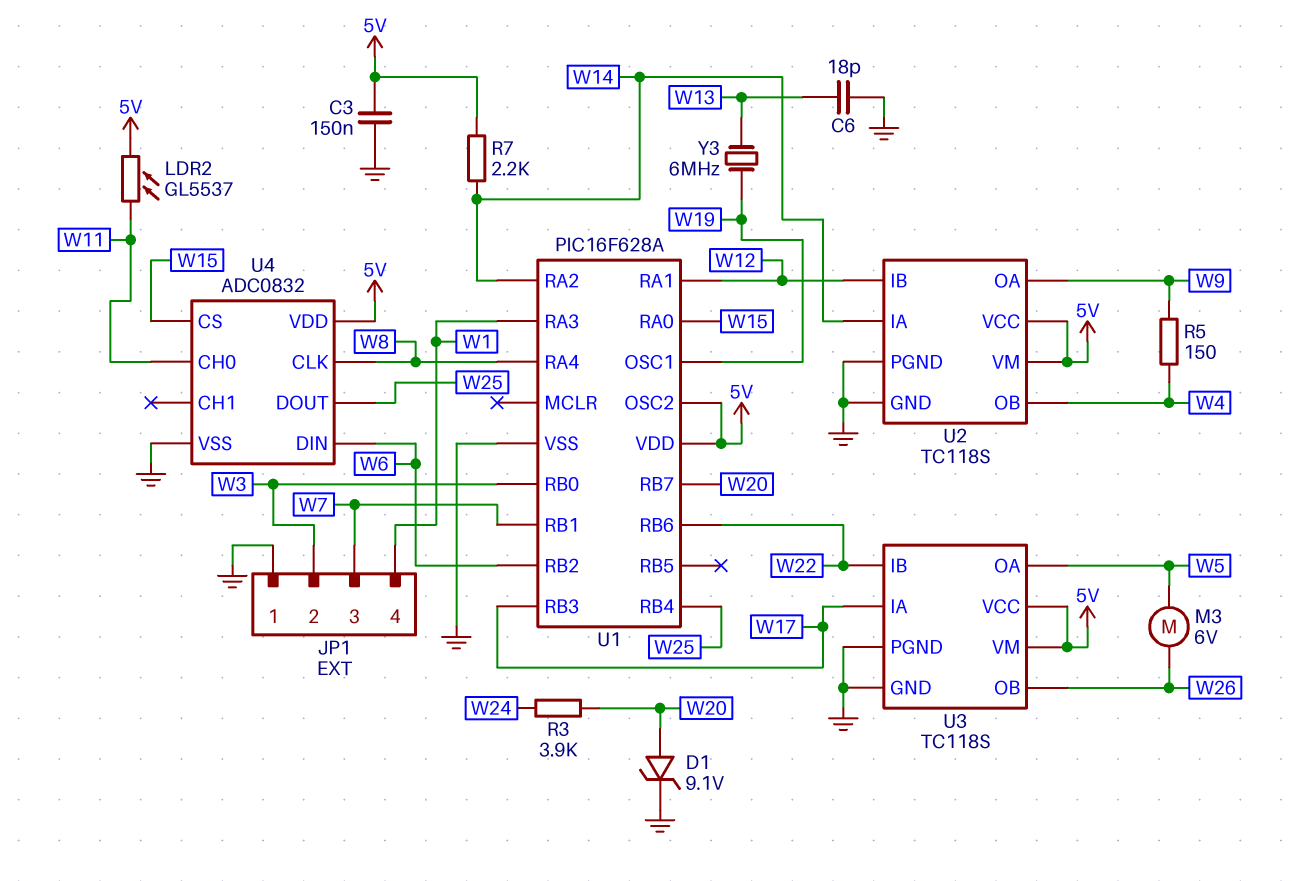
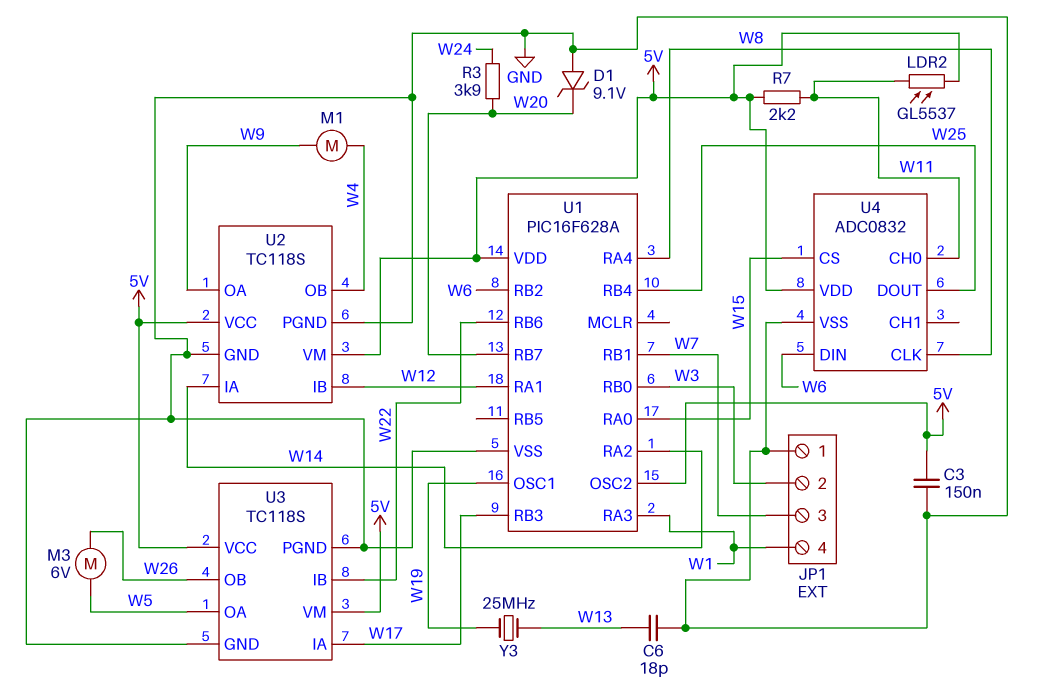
D1: zener 9.1V (A W20, K GND) -> zener 9.1V (A GND, K W20)
M1: none -> motor (W4, W9)
R5: 150 (W4, W9) -> none
R7: 2.2k (5V, W14) -> 2.2k (5V, W11)
Y3: 6MHz (W13, W19) -> 25MHz (W13, W19)

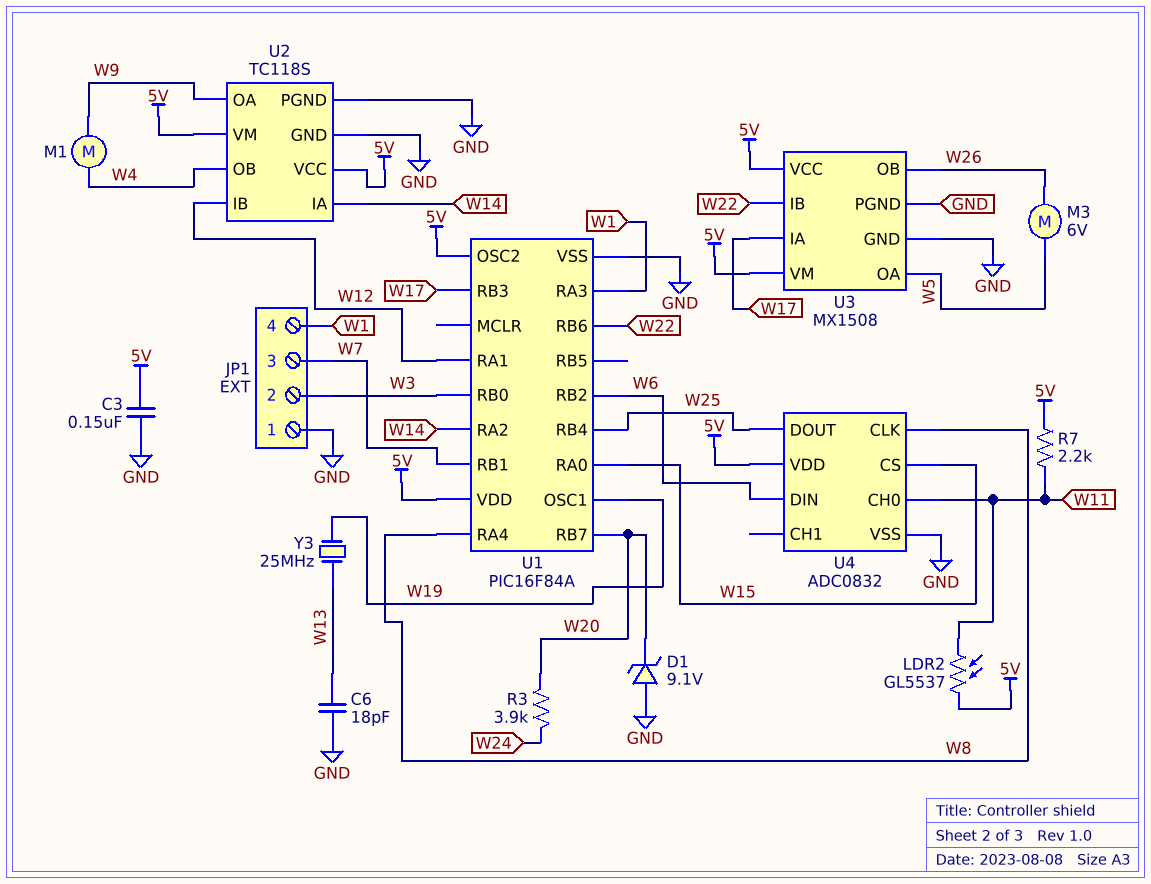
U1: PIC16F628A -> PIC16F84A
U3: TC118S -> MX1508

